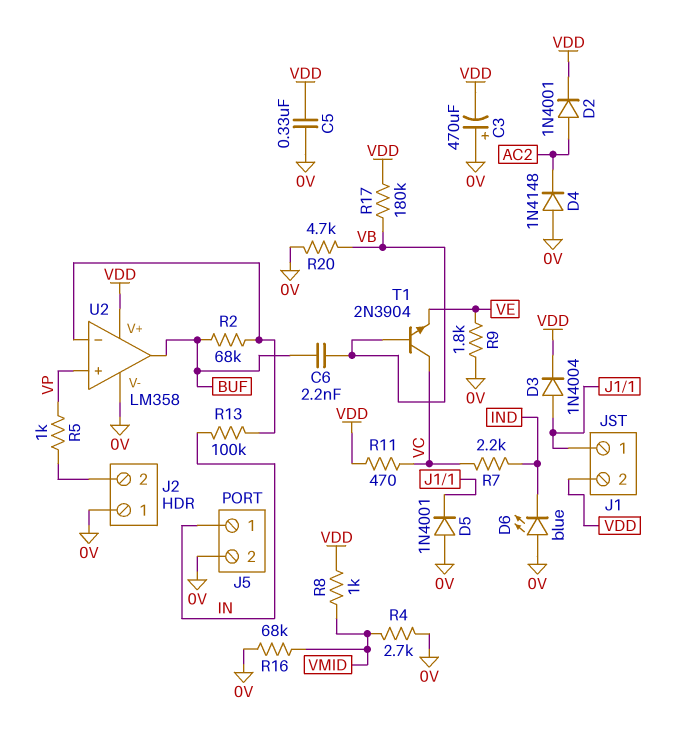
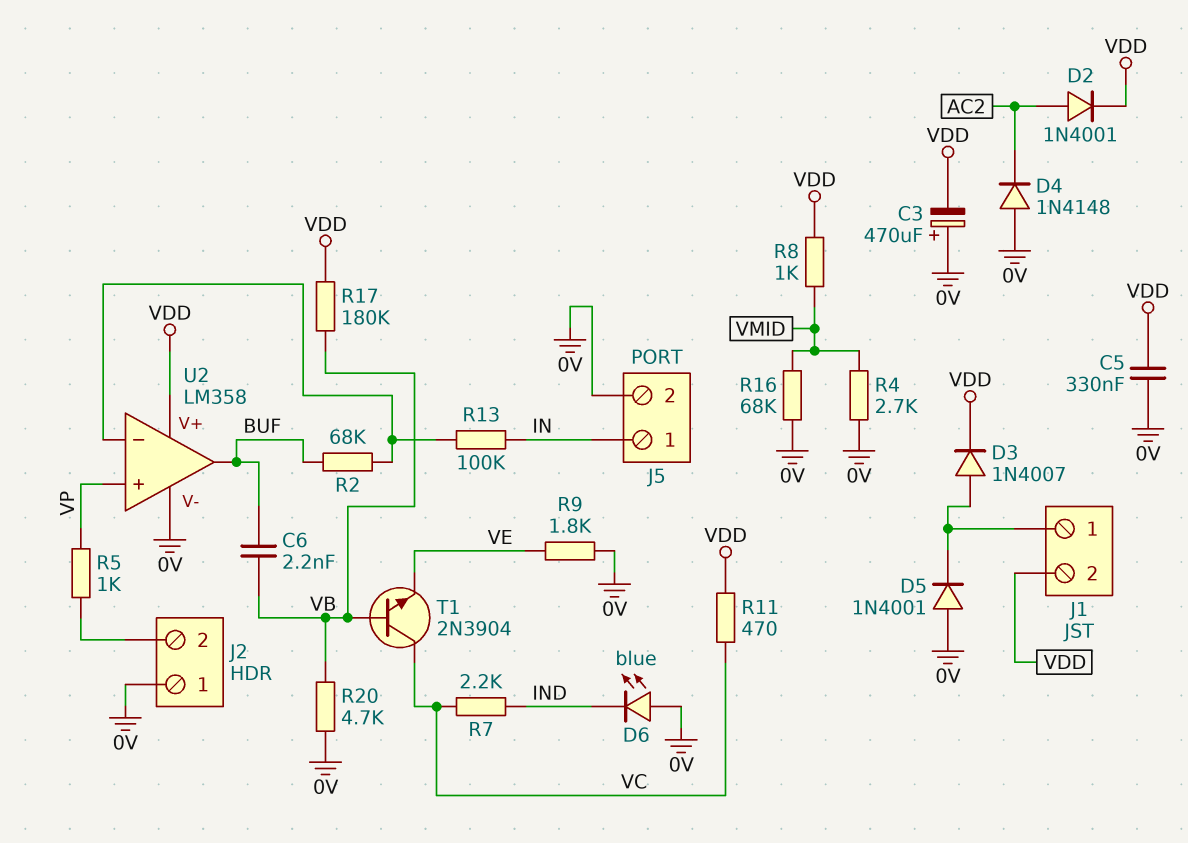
D3: diode 1N4004 (A J1/1, K VDD) -> diode 1N4007 (A J1/1, K VDD)

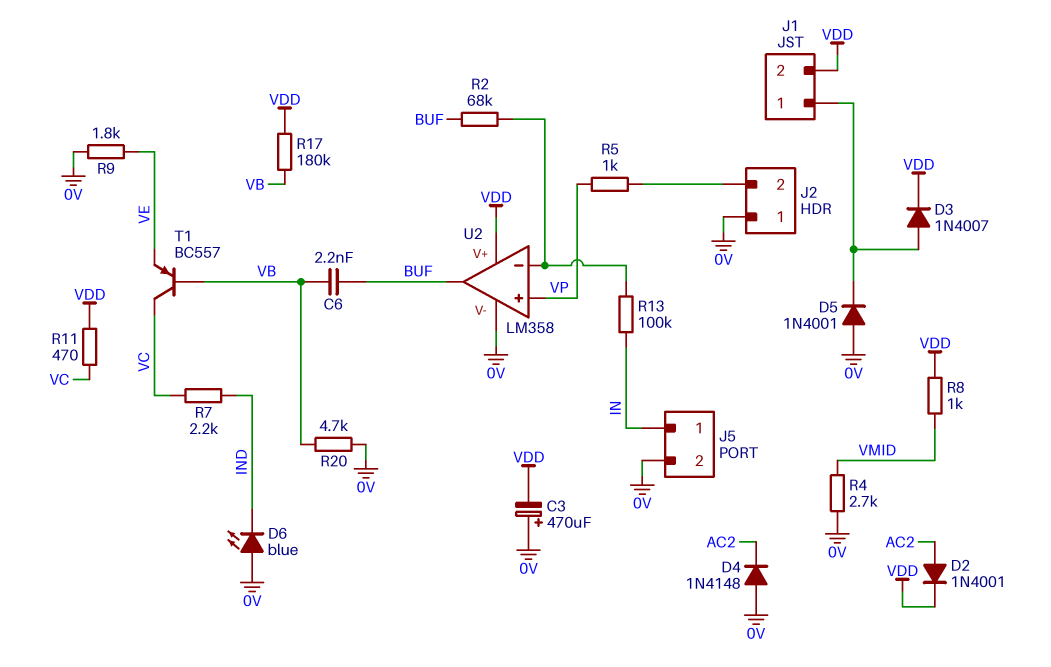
C5: 330nF (0V, VDD) -> none
R16: 68k (0V, VMID) -> none
T1: NPN 2N3904 (B VB, C VC, E VE) -> PNP BC557 (B VB, C VC, E VE)

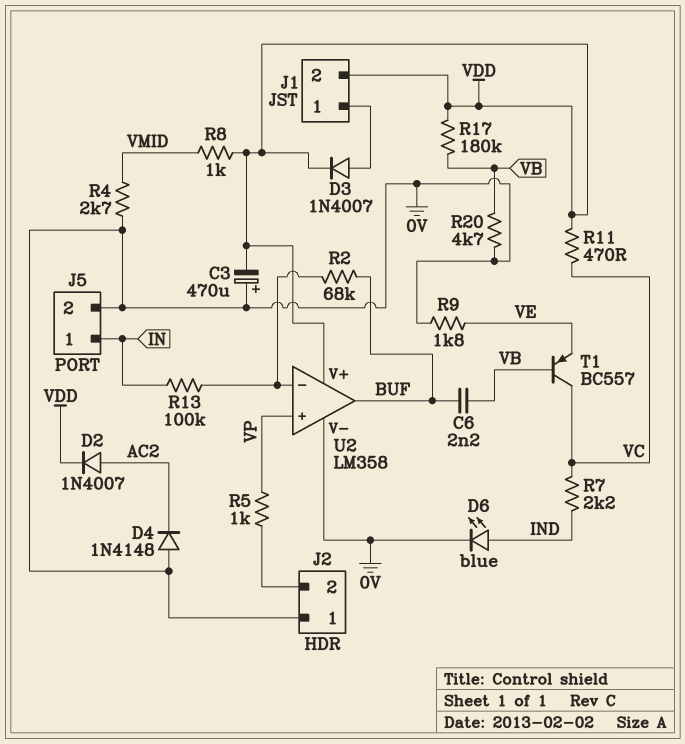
D2: diode 1N4001 (A AC2, K VDD) -> diode 1N4007 (A AC2, K VDD)
D5: diode 1N4001 (A 0V, K J1/1) -> none
D6: LED blue (A 0V, K IND) -> LED blue (A IND, K 0V)

